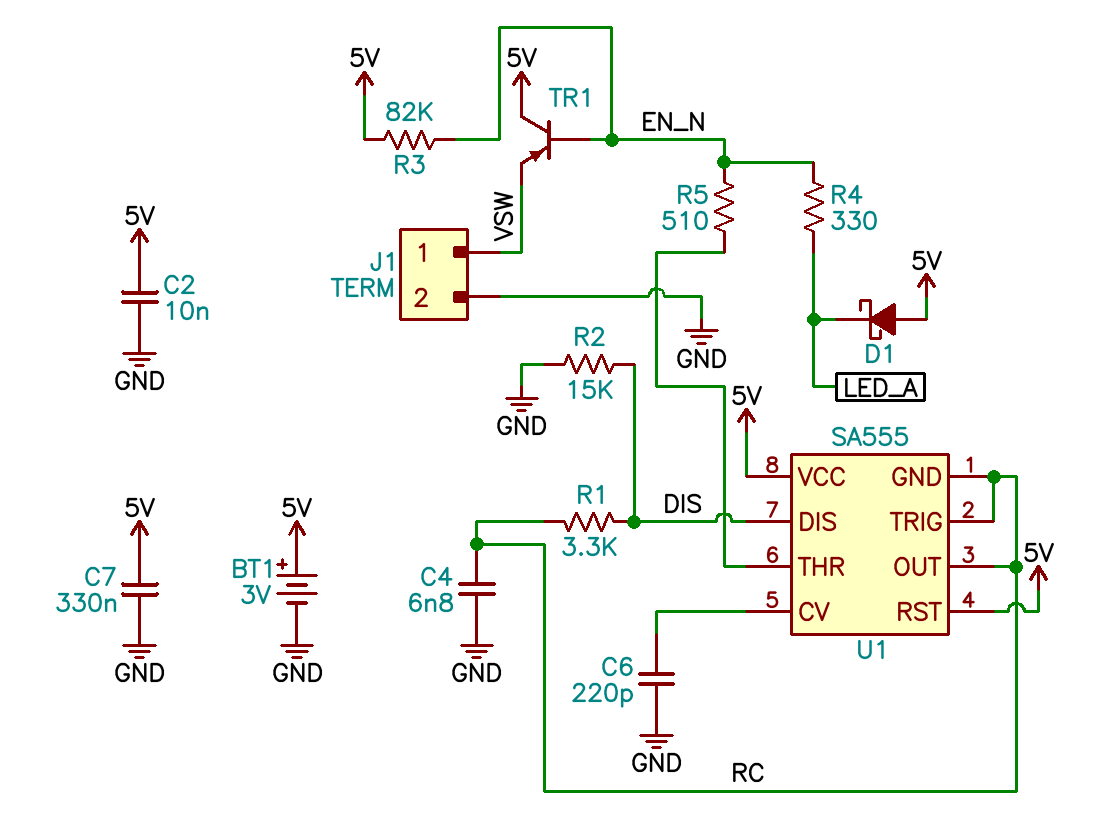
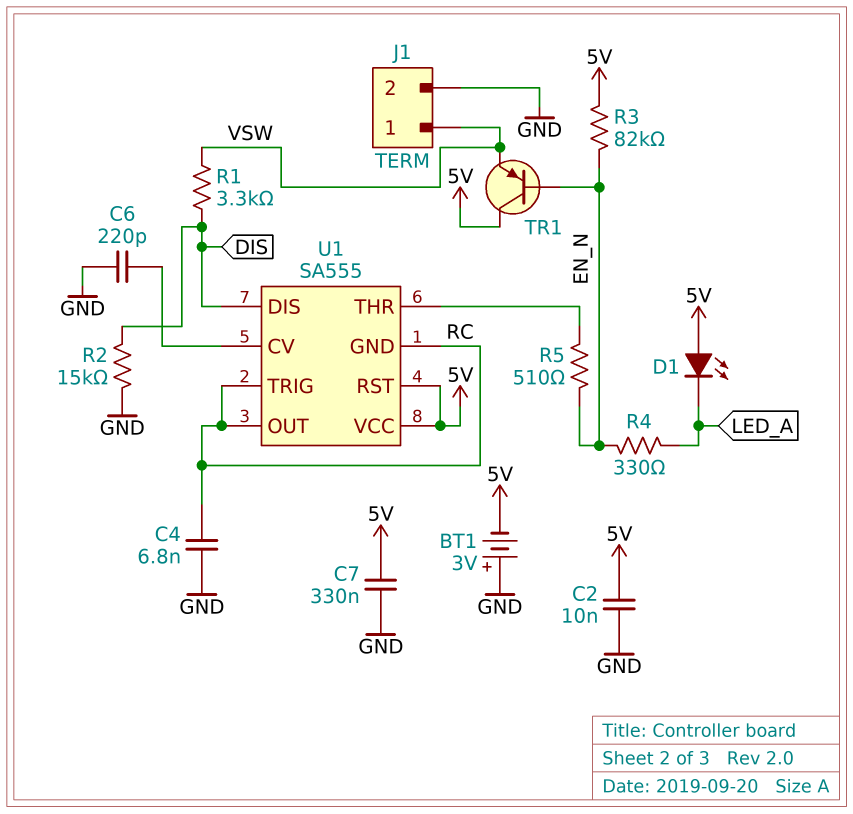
BT1: 3V (plus 5V, minus GND) -> 3V (plus GND, minus 5V)
D1: schottky (A 5V, K LED_A) -> LED (A 5V, K LED_A)
R1: 3.3k (DIS, RC) -> 3.3k (DIS, VSW)

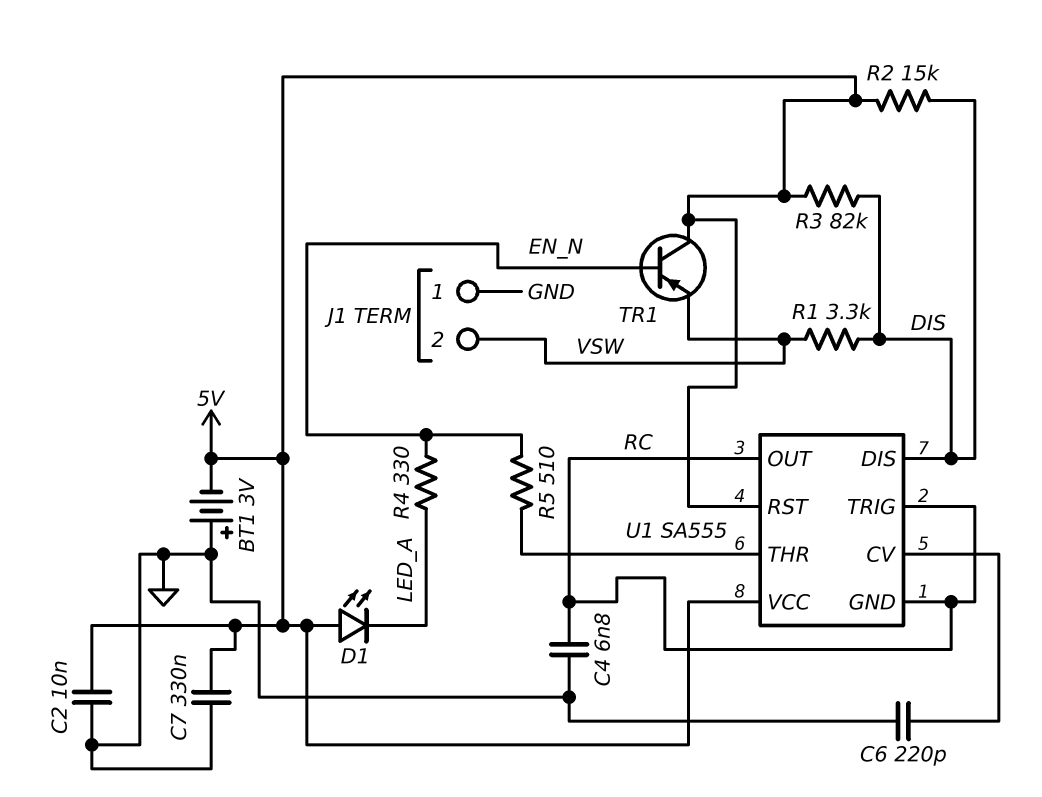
J1 pin 1: VSW -> GND
J1 pin 2: GND -> VSW
R2: 15k (DIS, GND) -> 15k (5V, DIS)
R3: 82k (5V, EN_N) -> 82k (5V, DIS)

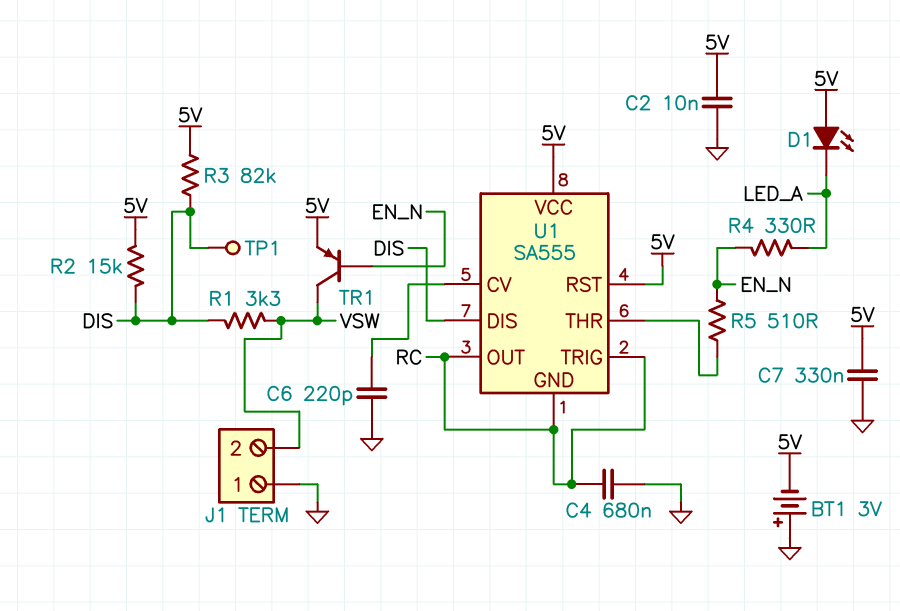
C4: 6.8nF (GND, RC) -> 680nF (GND, RC)
TP1: none -> test point (DIS)
TR1: PNP (B EN_N, C 5V, E VSW) -> PNP (B EN_N, C VSW, E 5V)

